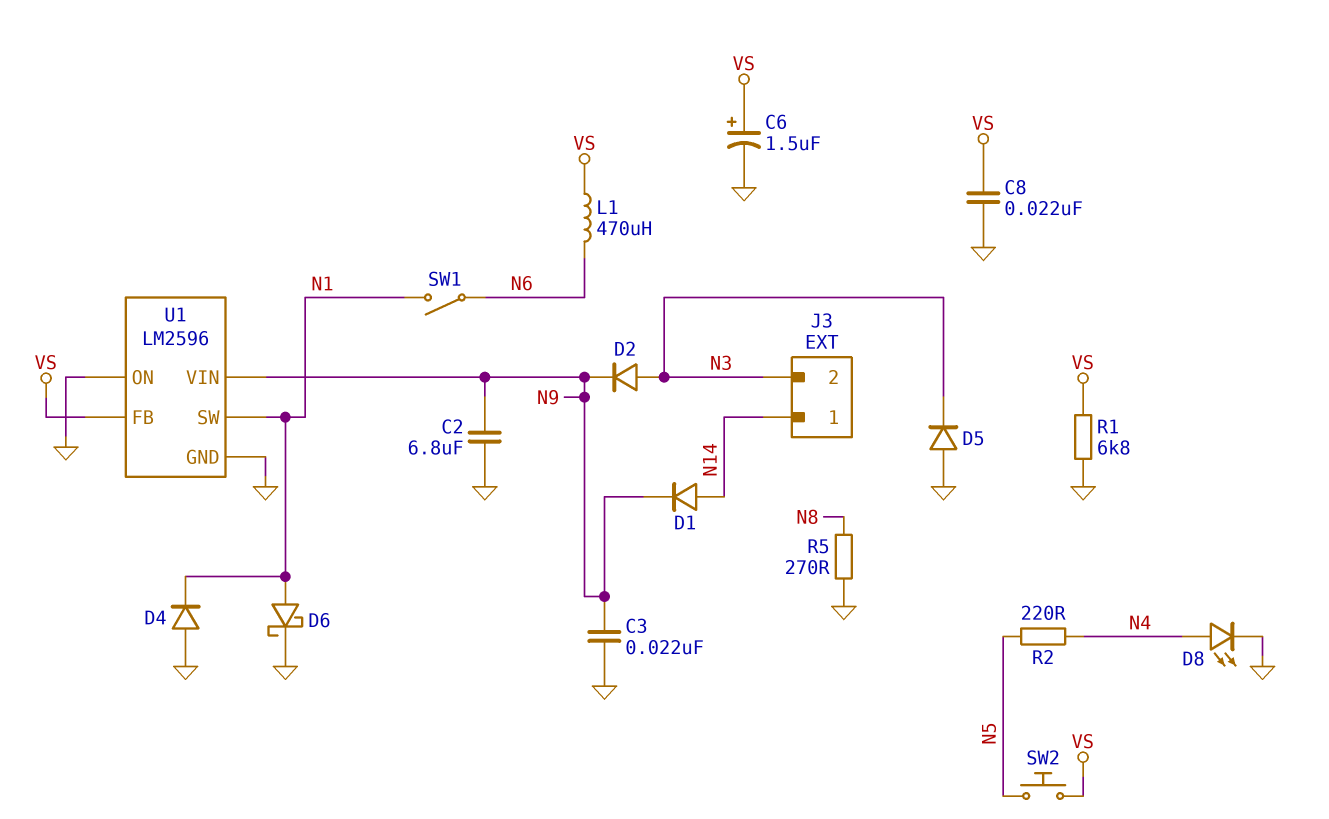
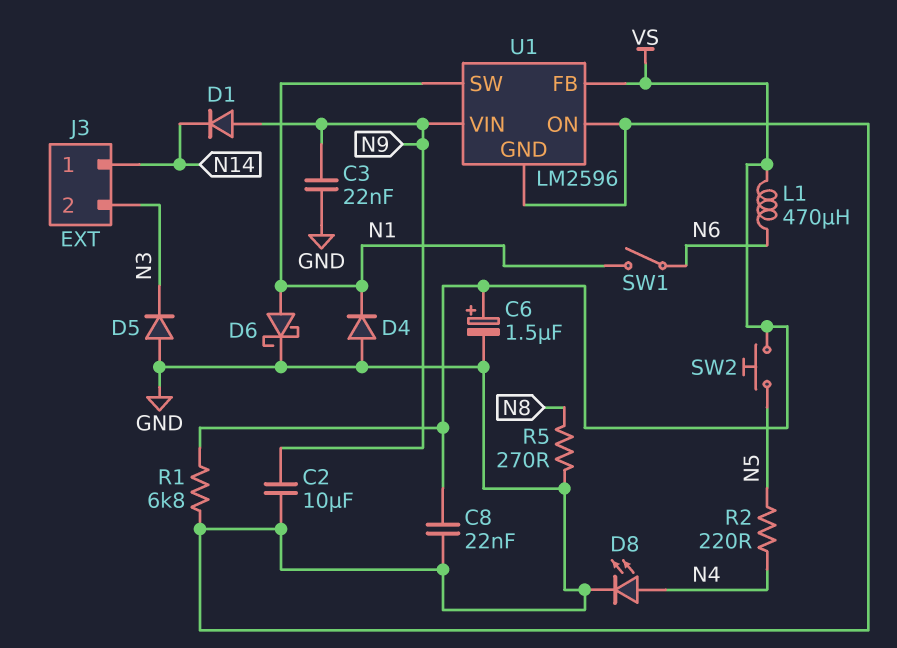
C2: 6.8uF (GND, N9) -> 10uF (GND, N9)
D1: diode (A N14, K N9) -> diode (A N9, K N14)
D2: diode (A N3, K N9) -> none

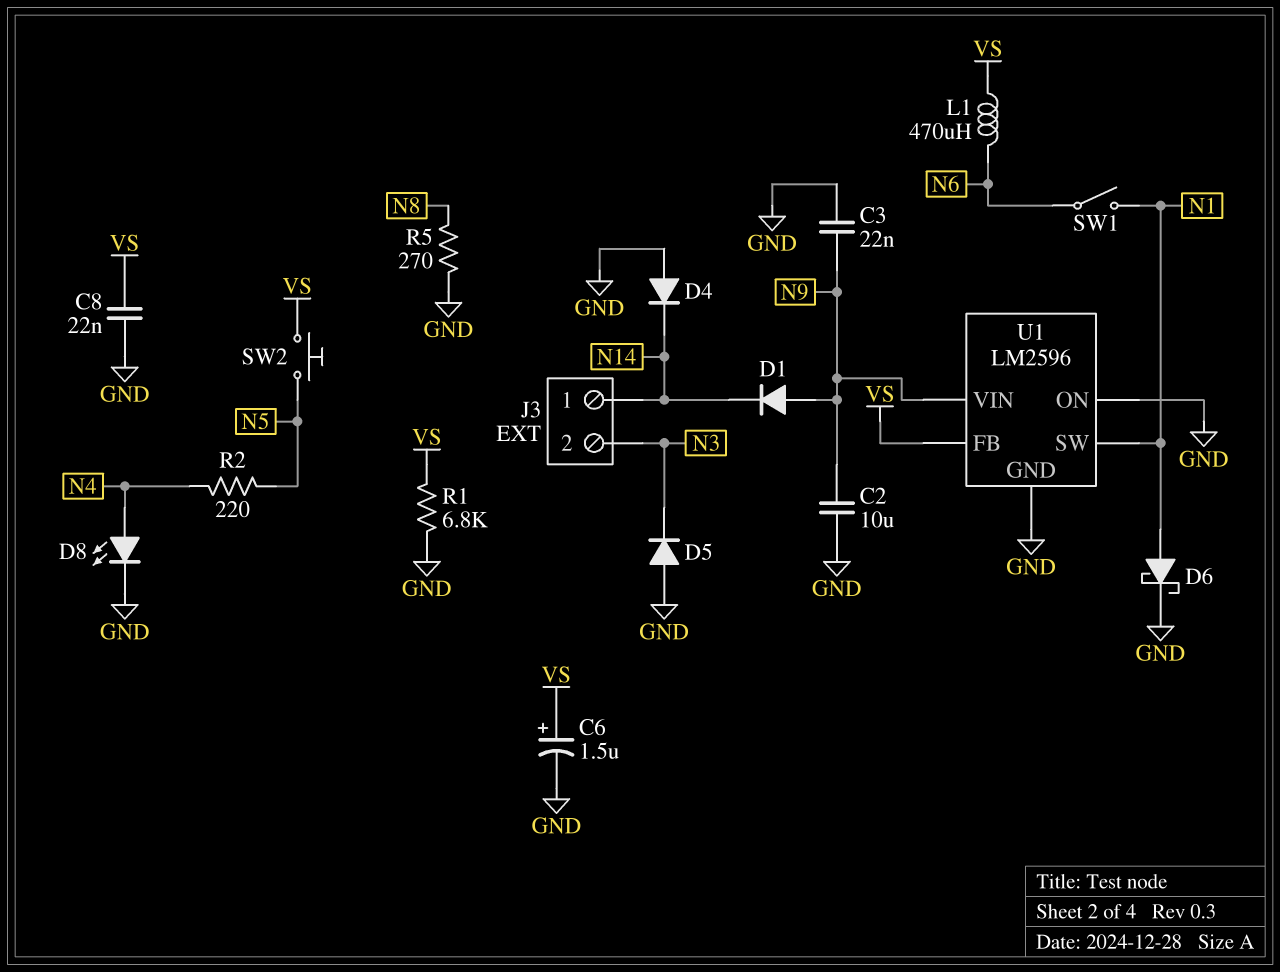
D4: diode (A GND, K N1) -> diode (A GND, K N14)

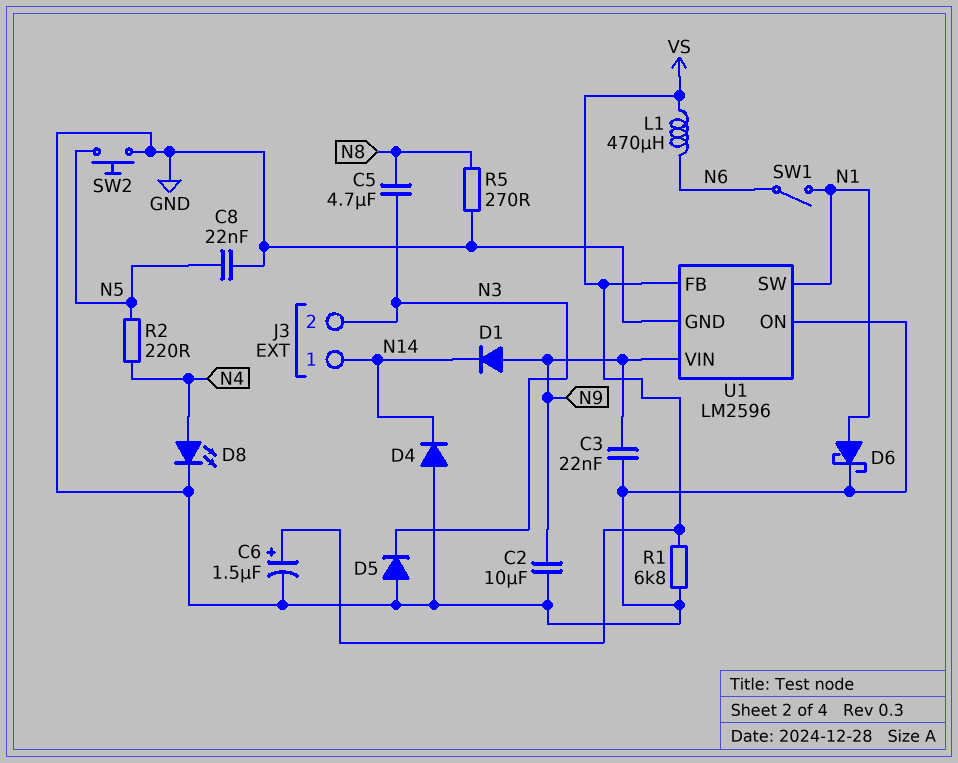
C5: none -> 4.7uF (N3, N8)
C8: 22nF (GND, VS) -> 22nF (GND, N5)
SW2: button (N5, VS) -> button (GND, N5)

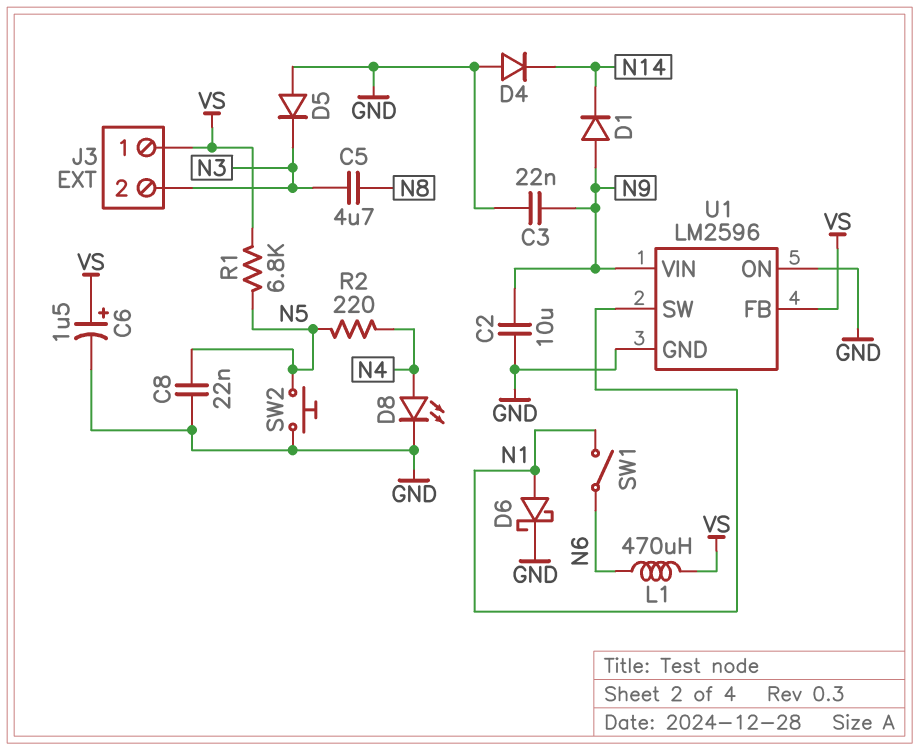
J3 pin 1: N14 -> VS
R1: 6.8k (GND, VS) -> 6.8k (N5, VS)
R5: 270 (GND, N8) -> none

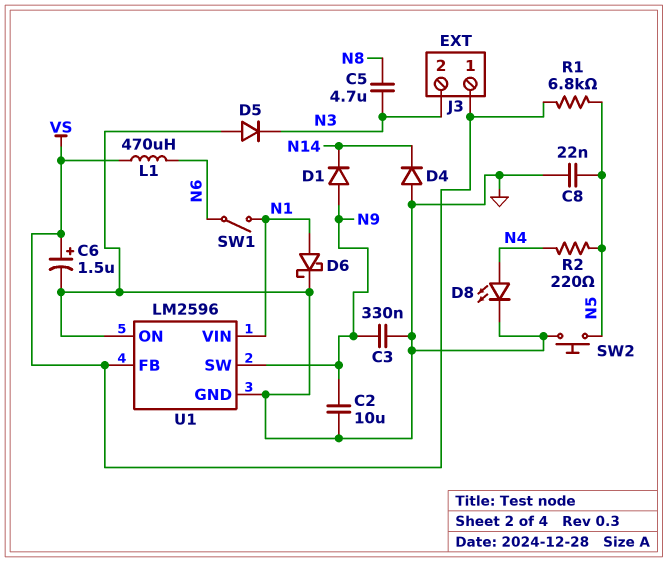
C3: 22nF (GND, N9) -> 330nF (GND, N9)
U1 pin SW: N1 -> N9
U1 pin VIN: N9 -> N1

